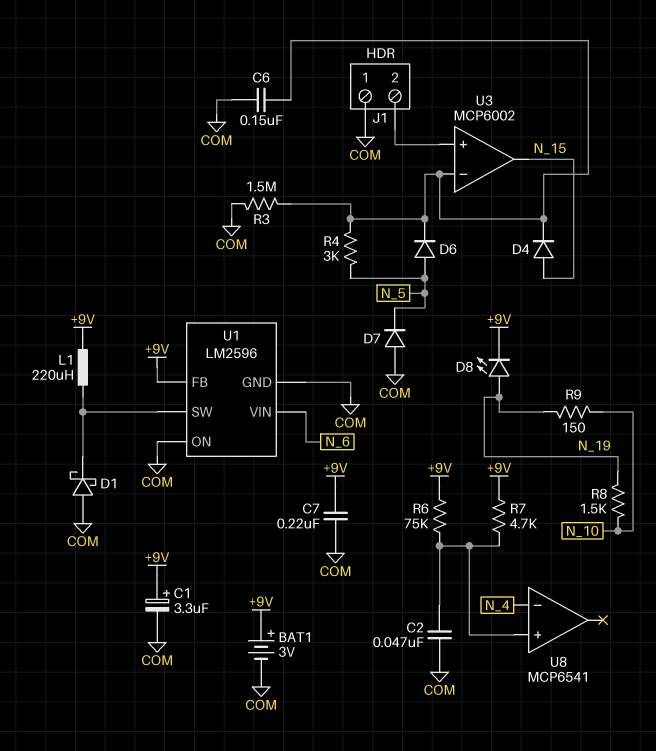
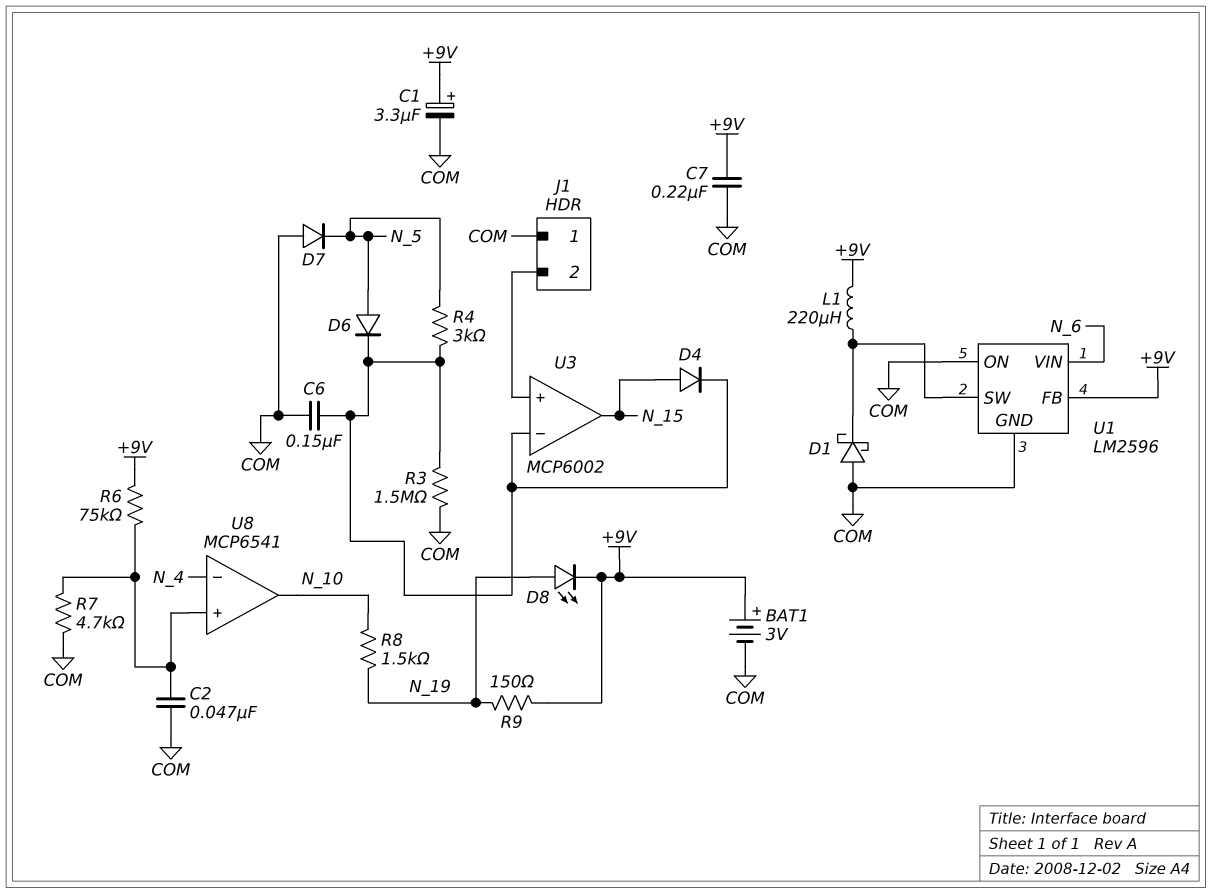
R7: 4.7k (+9V, U8/in+) -> 4.7k (COM, U8/in+)
R9: 150 (N_10, N_19) -> 150 (+9V, N_19)
U8 pin out: none -> N_10

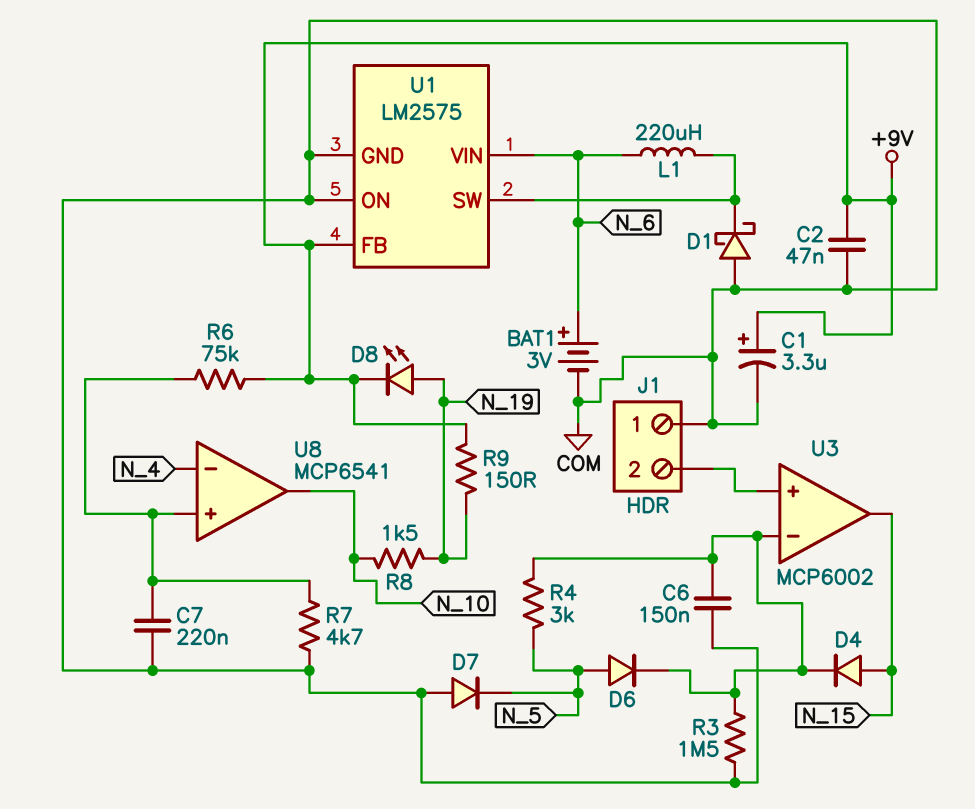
BAT1: 3V (plus +9V, minus COM) -> 3V (plus N_6, minus COM)
C2: 47nF (COM, U8/in+) -> 47nF (+9V, COM)
C7: 220nF (+9V, COM) -> 220nF (COM, U8/in+)
L1: 220uH (+9V, U1/SW) -> 220uH (N_6, U1/SW)
U1: LM2596 -> LM2575

